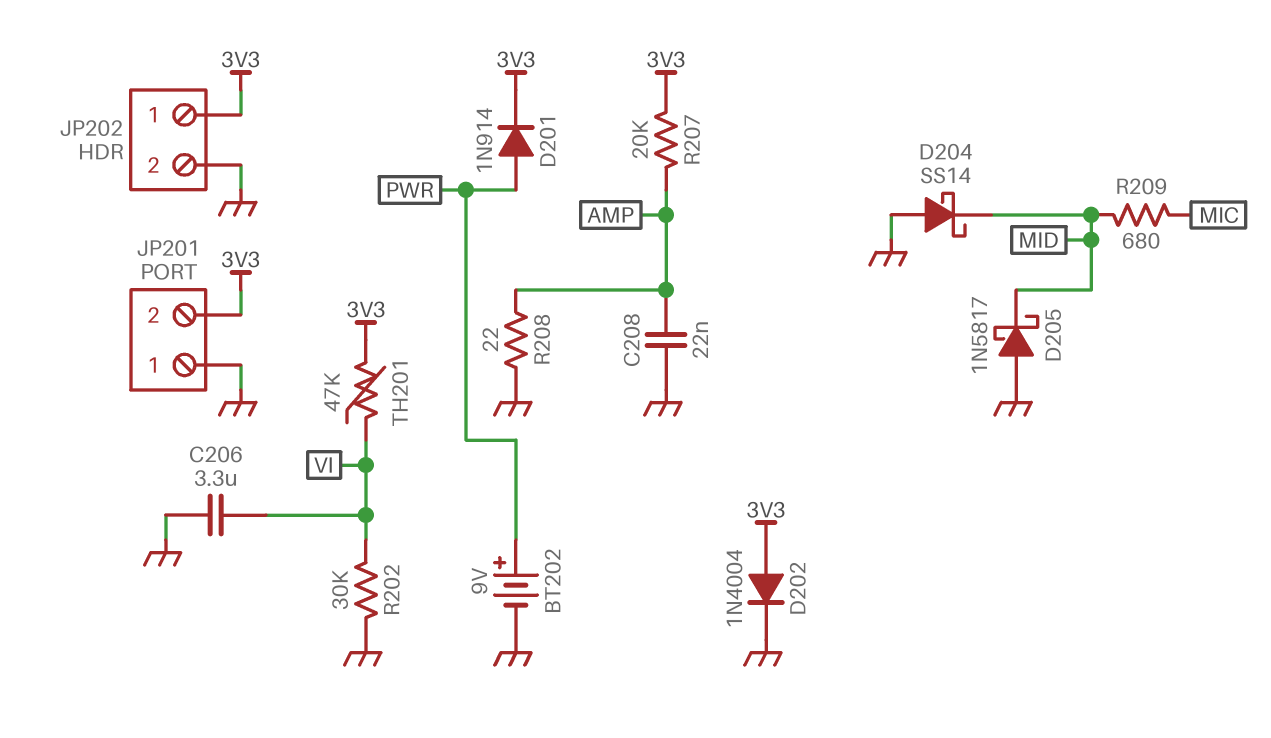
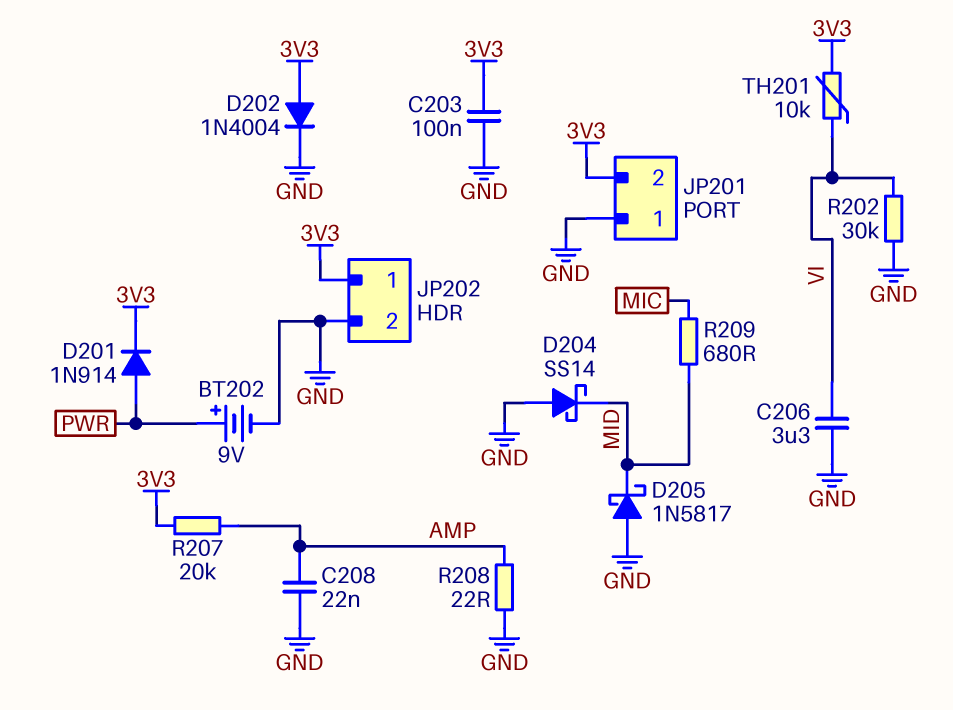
C203: none -> 100nF (3V3, GND)
TH201: 47k (3V3, VI) -> 10k (3V3, VI)

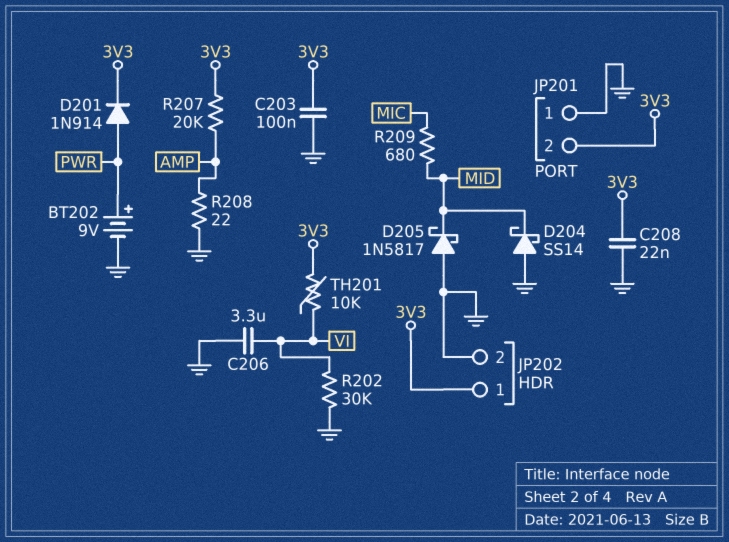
C208: 22nF (AMP, GND) -> 22nF (3V3, GND)
D202: diode 1N4004 (A 3V3, K GND) -> none

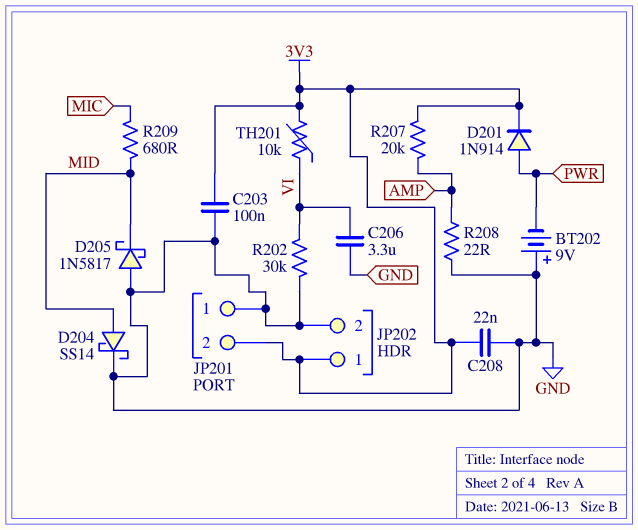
BT202: 9V (plus PWR, minus GND) -> 9V (plus GND, minus PWR)
D204: schottky SS14 (A GND, K MID) -> schottky SS14 (A MID, K GND)

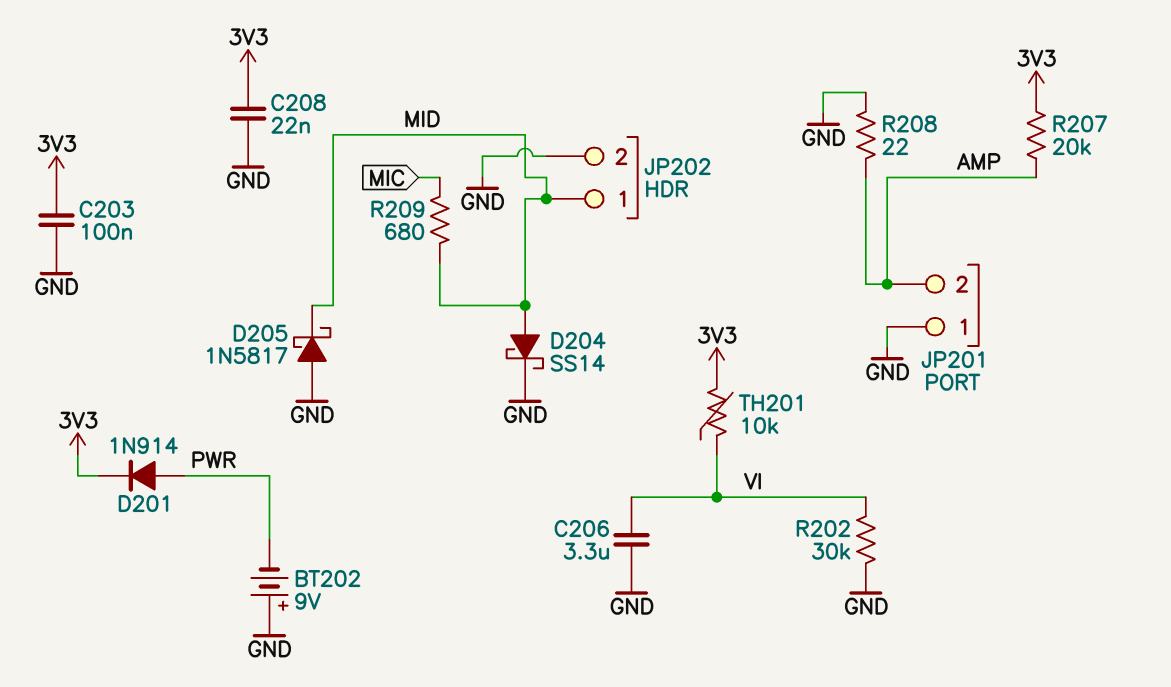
JP201 pin 2: 3V3 -> AMP
JP202 pin 1: 3V3 -> MID

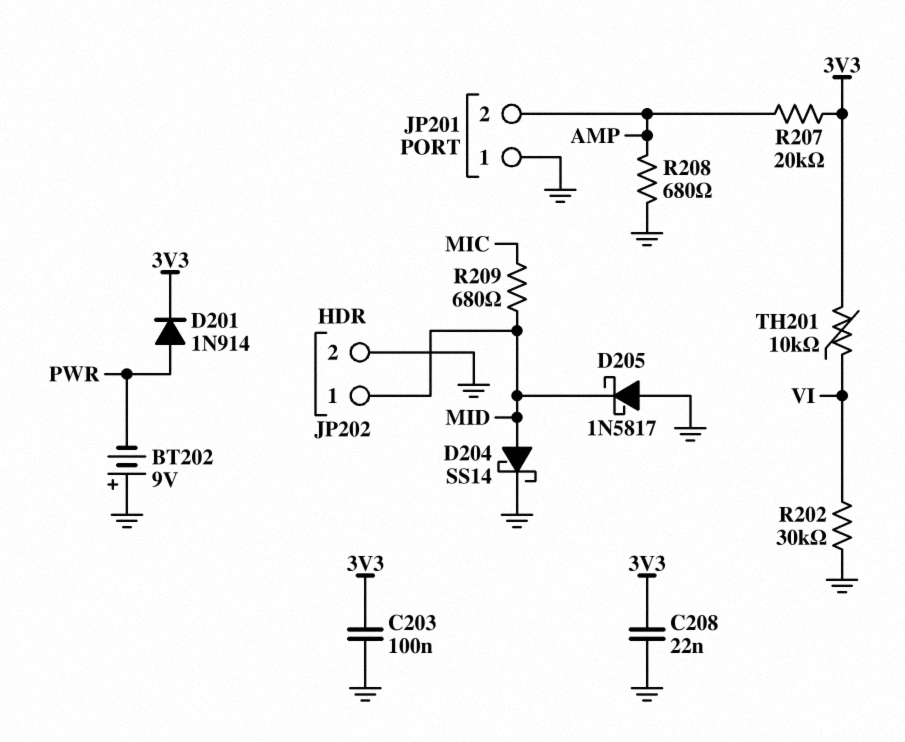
C206: 3.3uF (GND, VI) -> none
R208: 22 (AMP, GND) -> 680 (AMP, GND)

